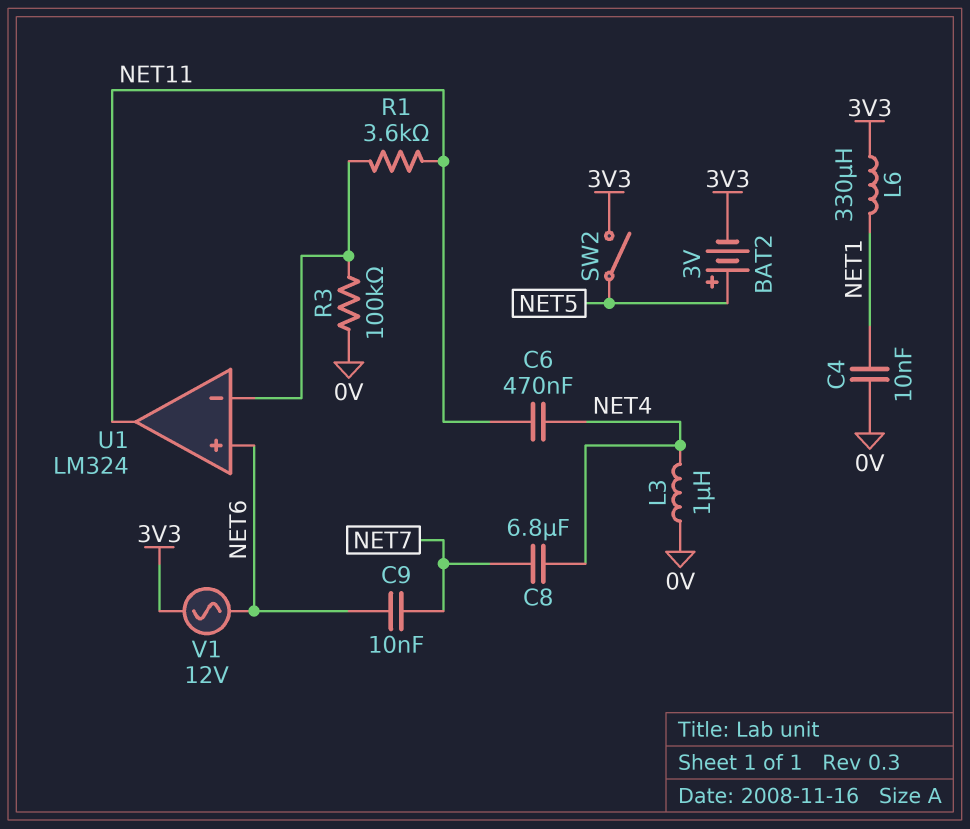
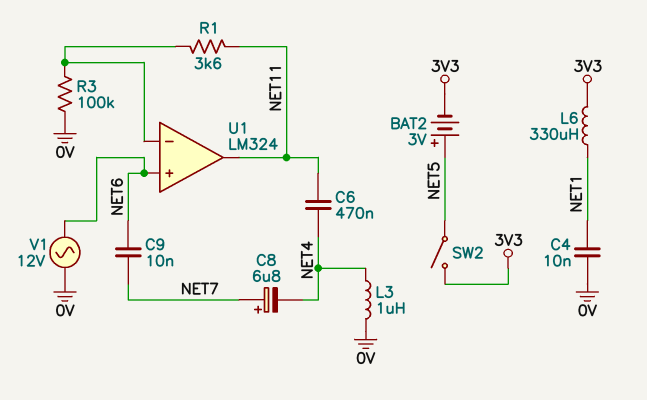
C8: 6.8uF (NET4, NET7) -> 6.8uF (plus NET7, minus NET4)
V1: AC 12V (3V3, NET6) -> AC 12V (0V, NET6)

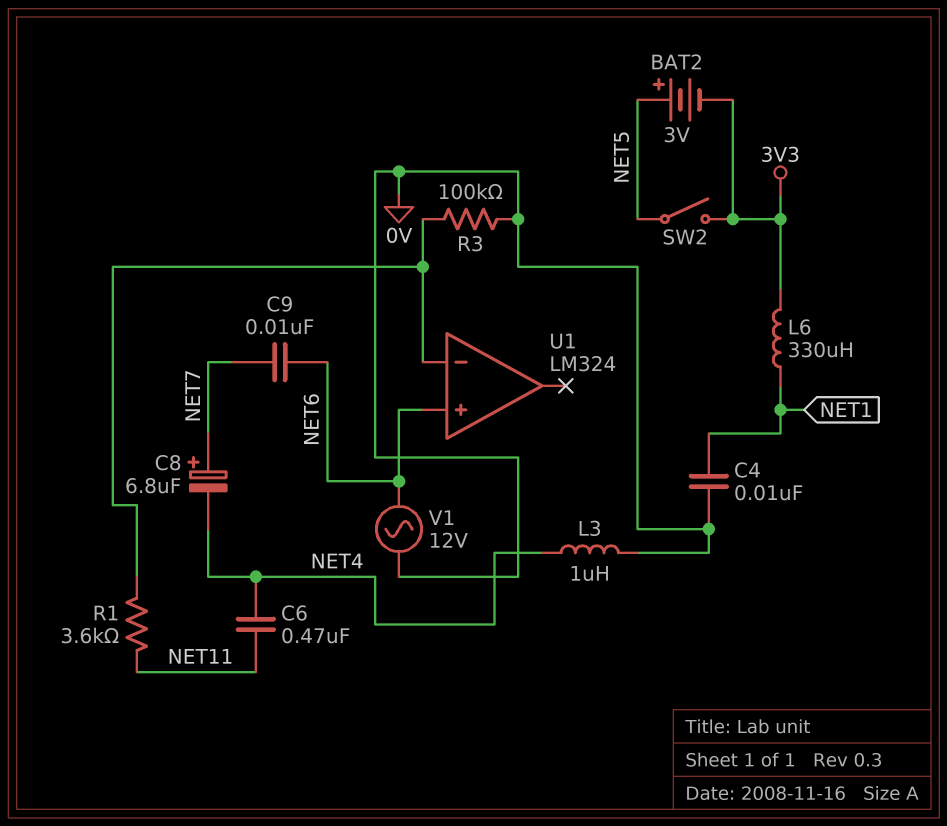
U1 pin out: NET11 -> none

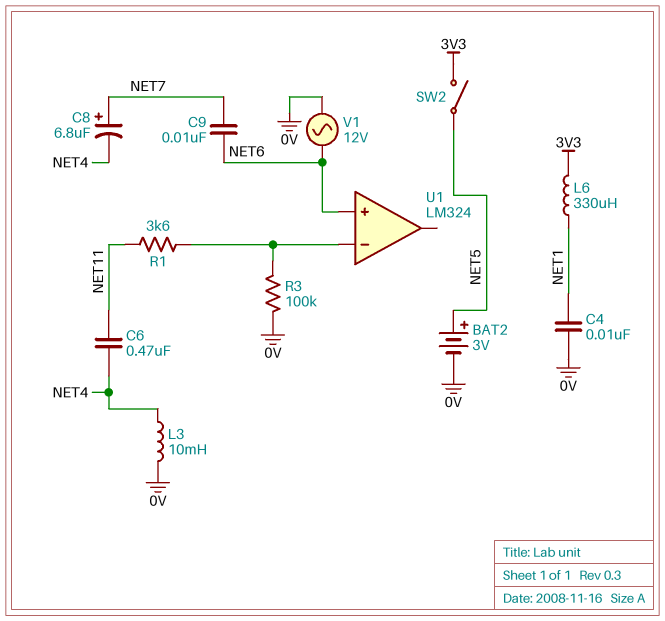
BAT2: 3V (plus NET5, minus 3V3) -> 3V (plus NET5, minus 0V)
L3: 1uH (0V, NET4) -> 10mH (0V, NET4)

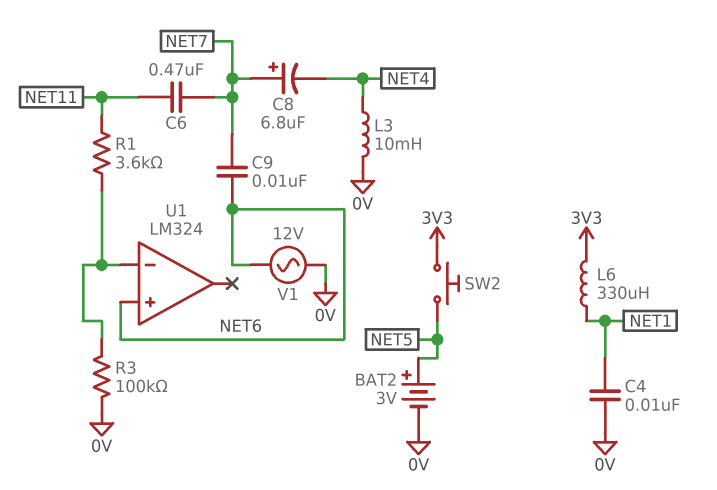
C6: 470nF (NET4, NET11) -> 470nF (NET7, NET11)
SW2: switch (3V3, NET5) -> button (3V3, NET5)

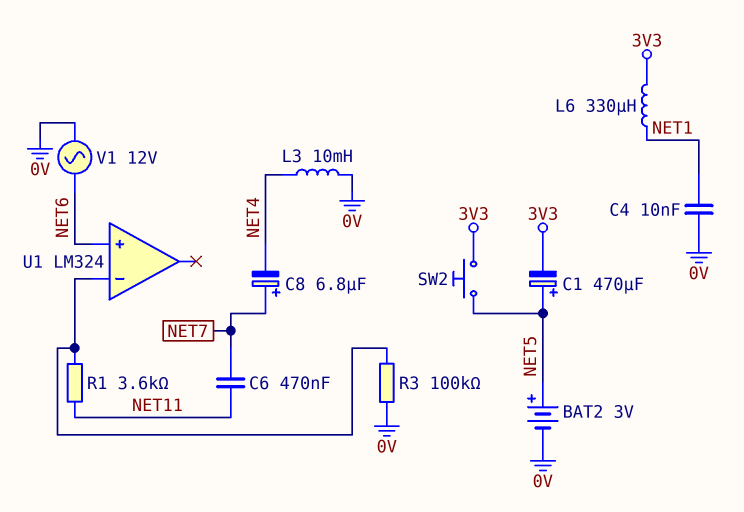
C1: none -> 470uF (plus NET5, minus 3V3)
C9: 10nF (NET6, NET7) -> none

